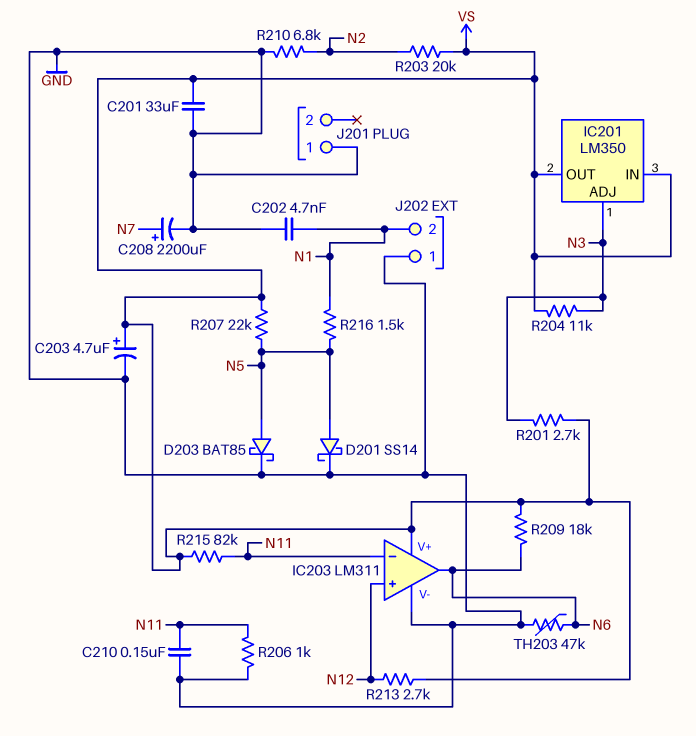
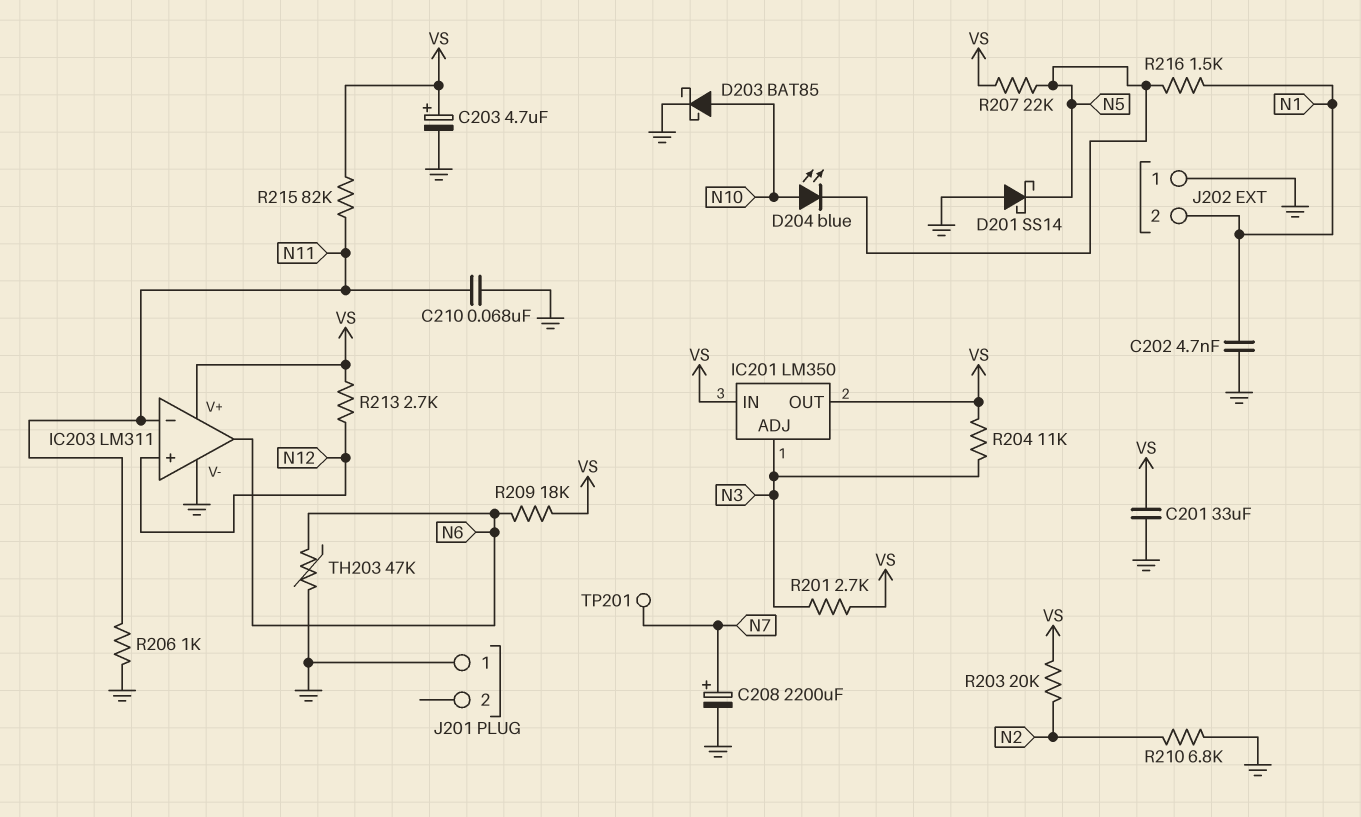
C210: 150nF (GND, N11) -> 68nF (GND, N11)
D201: schottky SS14 (A N5, K GND) -> schottky SS14 (A GND, K N5)
D203: schottky BAT85 (A N5, K GND) -> schottky BAT85 (A N10, K GND)
D204: none -> LED blue (A N10, K N5)
TP201: none -> test point (N7)

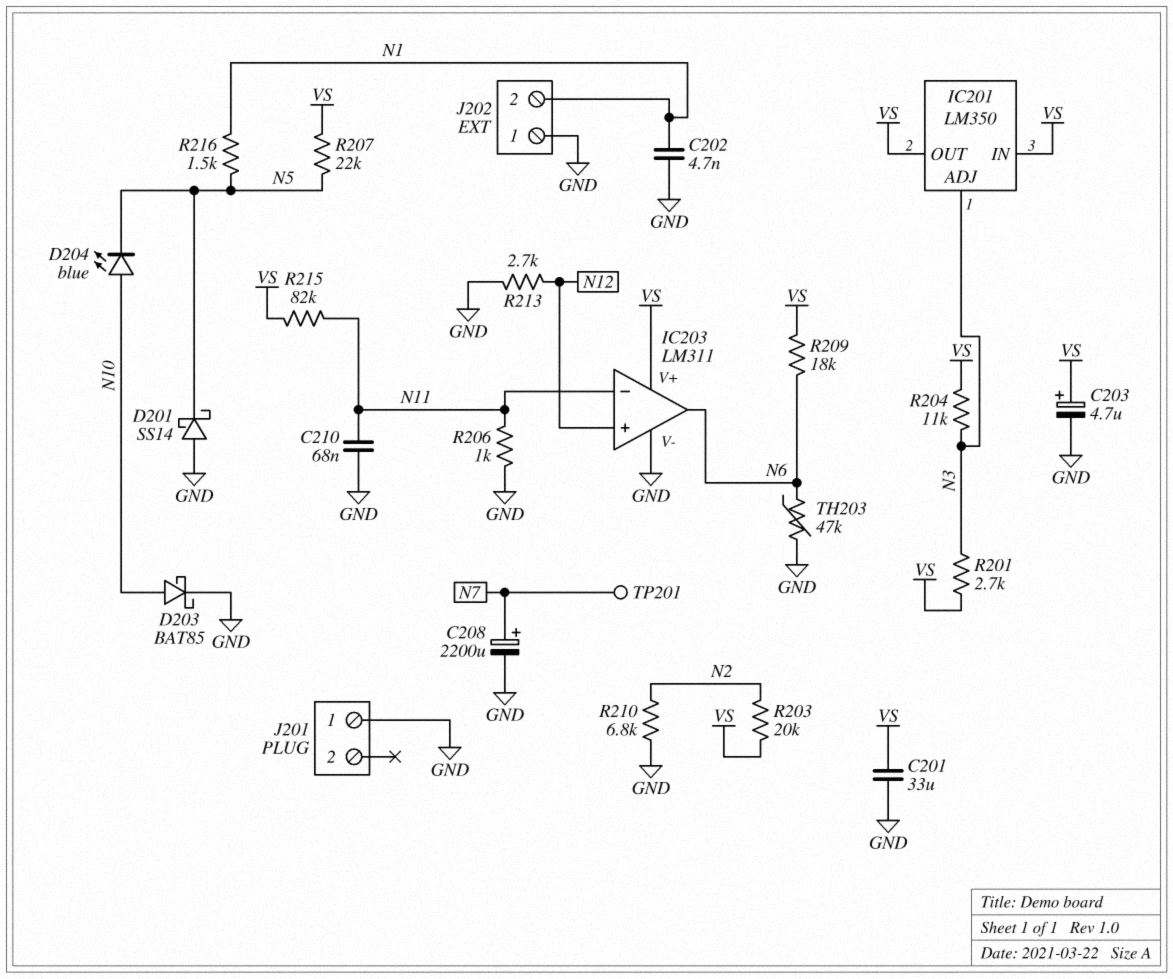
R213: 2.7k (N12, VS) -> 2.7k (GND, N12)

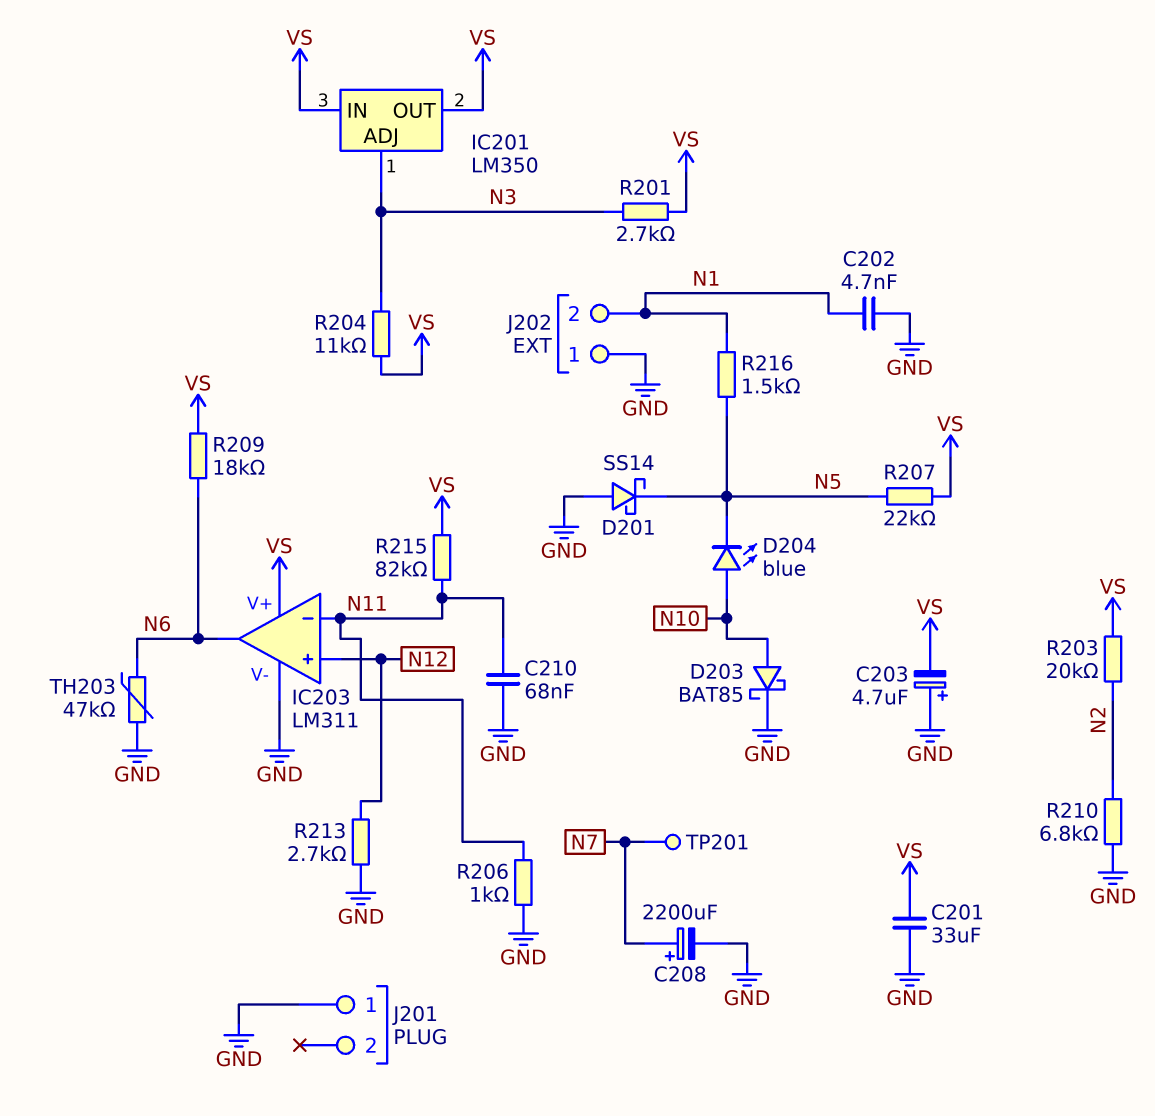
C203: 4.7uF (plus VS, minus GND) -> 4.7uF (plus GND, minus VS)

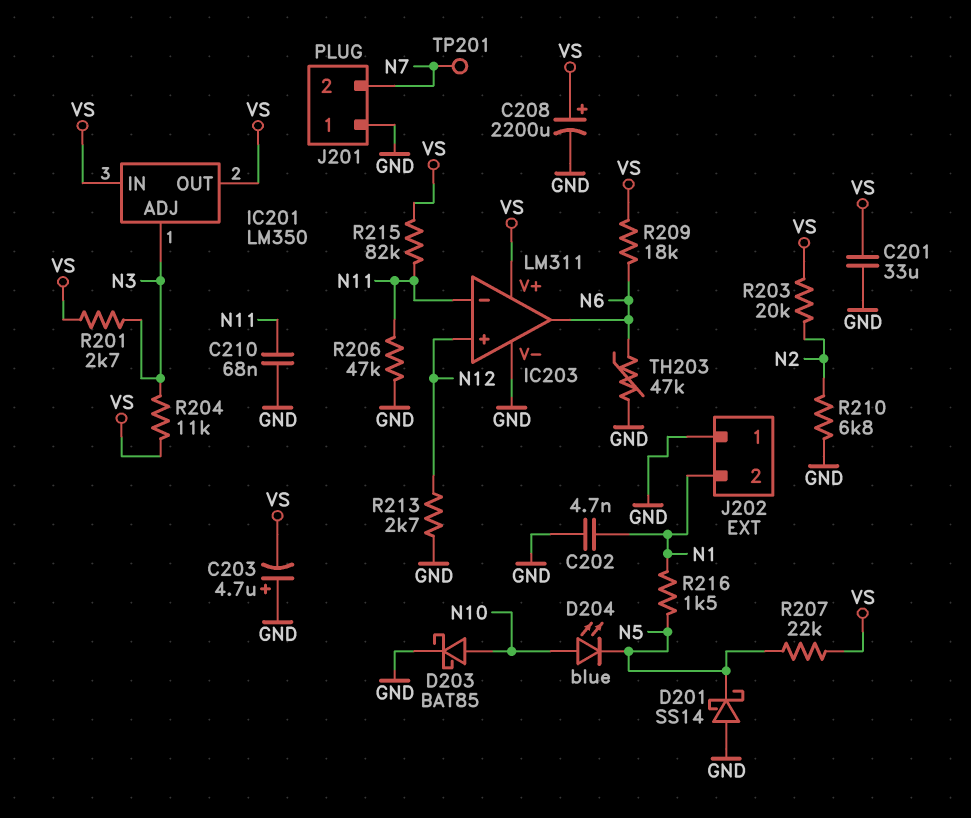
C208: 2200uF (plus N7, minus GND) -> 2200uF (plus VS, minus GND)
J201 pin 2: none -> N7
R206: 1k (GND, N11) -> 47k (GND, N11)

